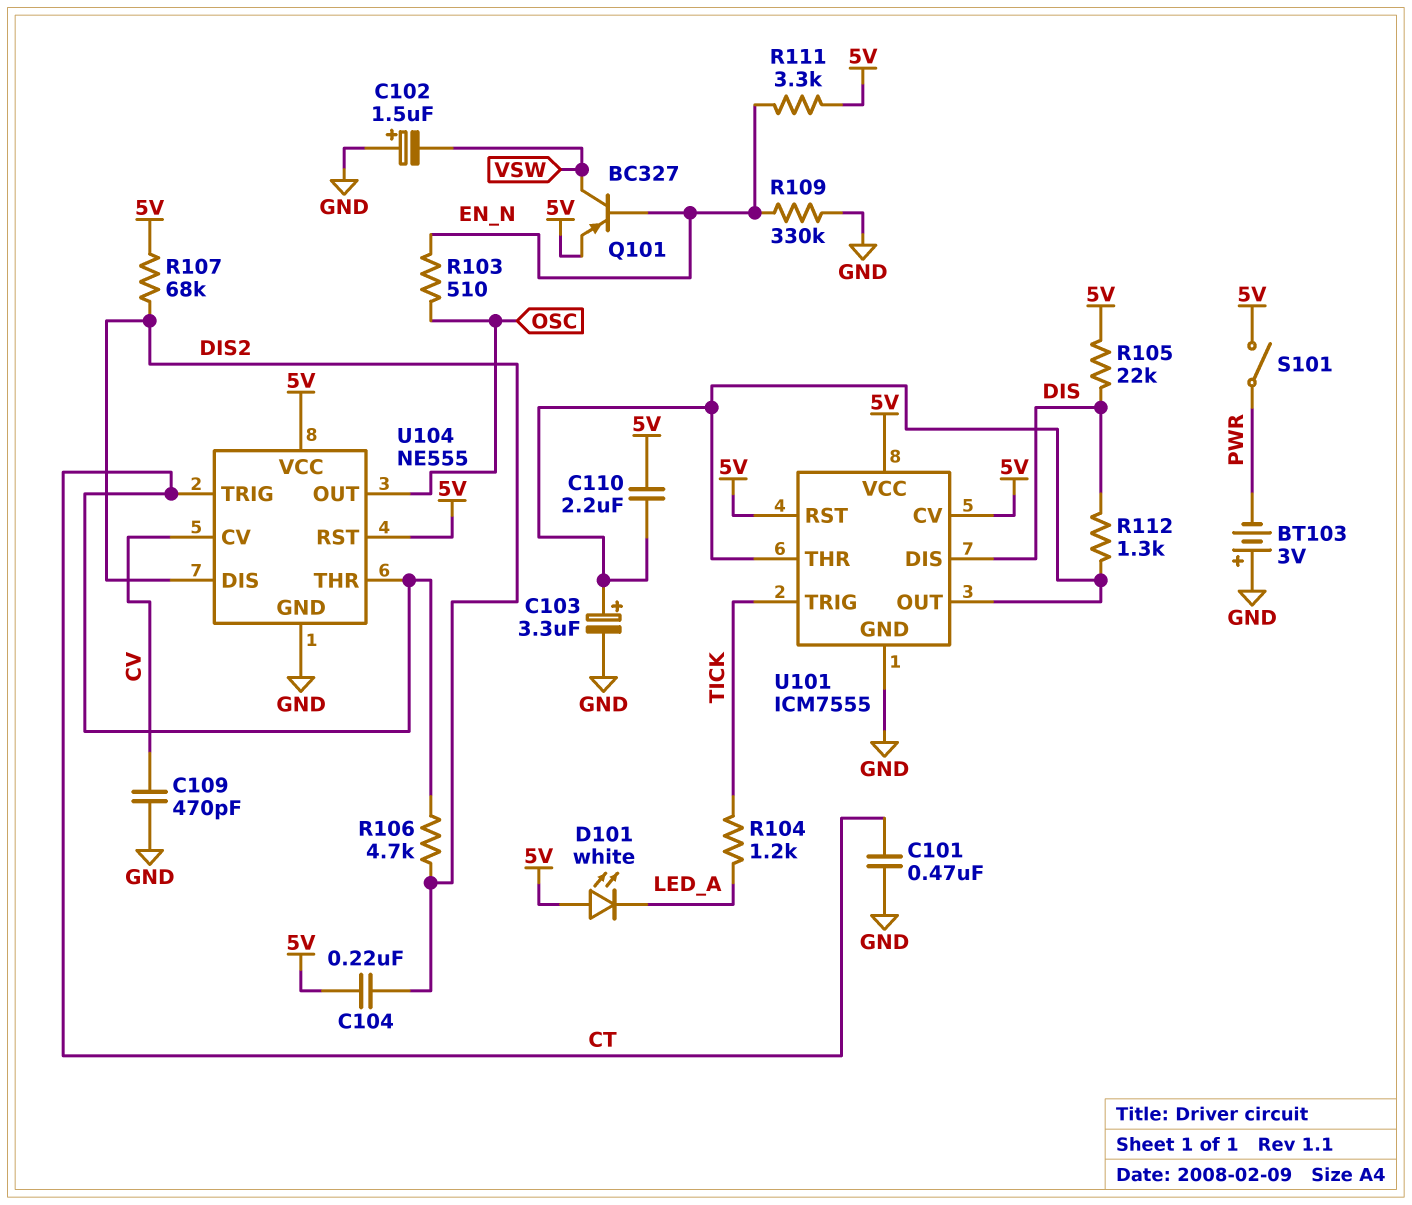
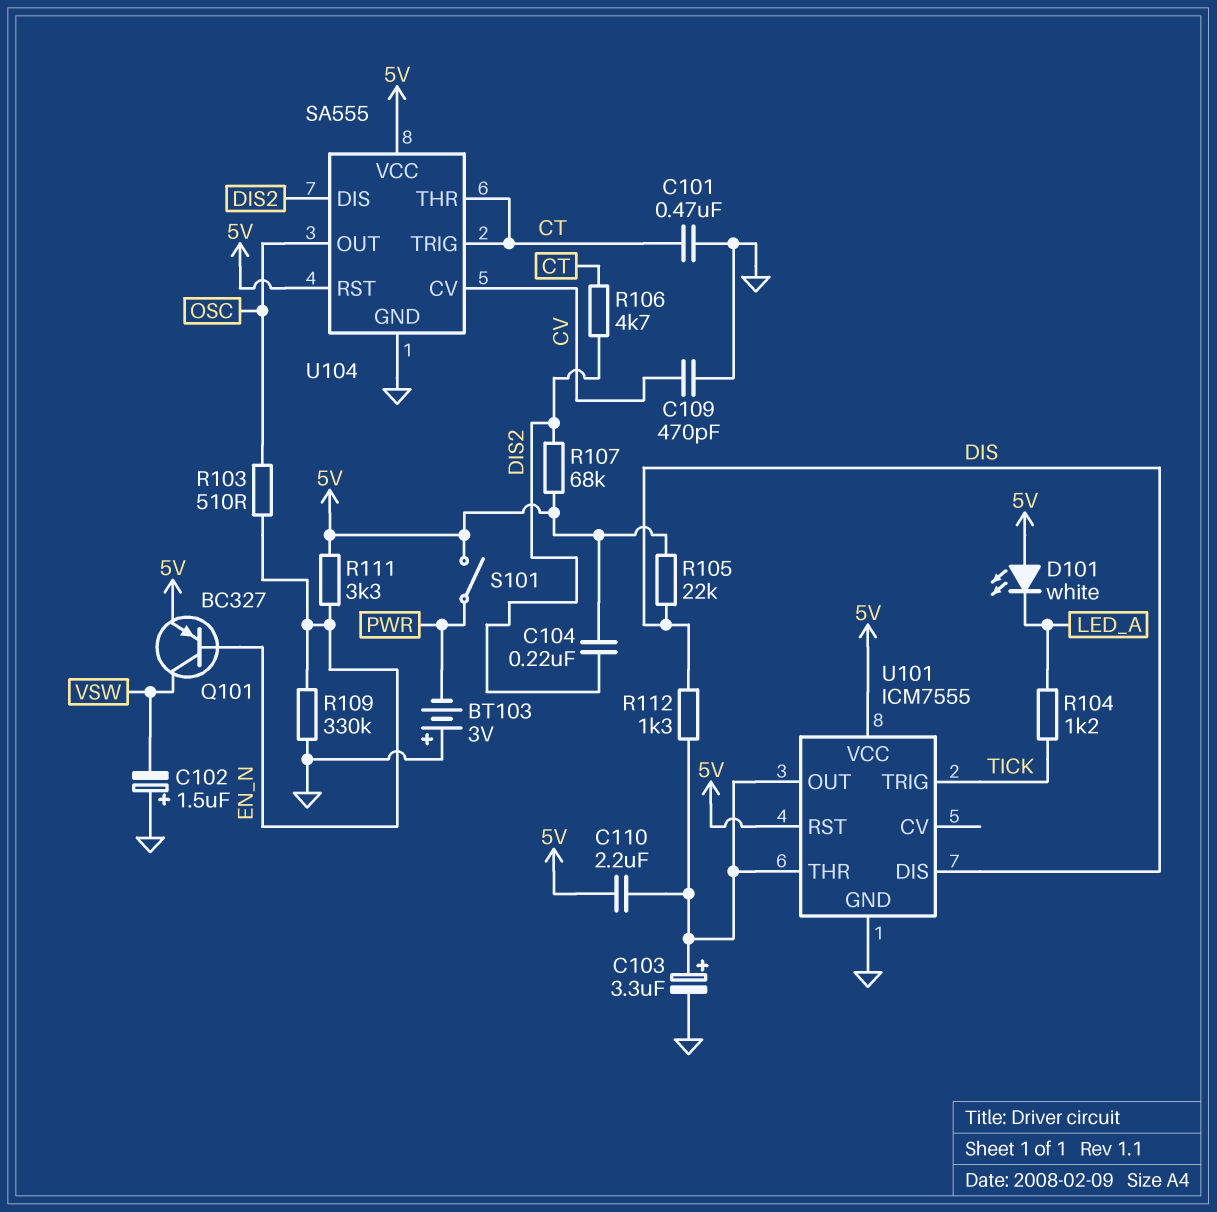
U101 pin CV: 5V -> none
U104: NE555 -> SA555

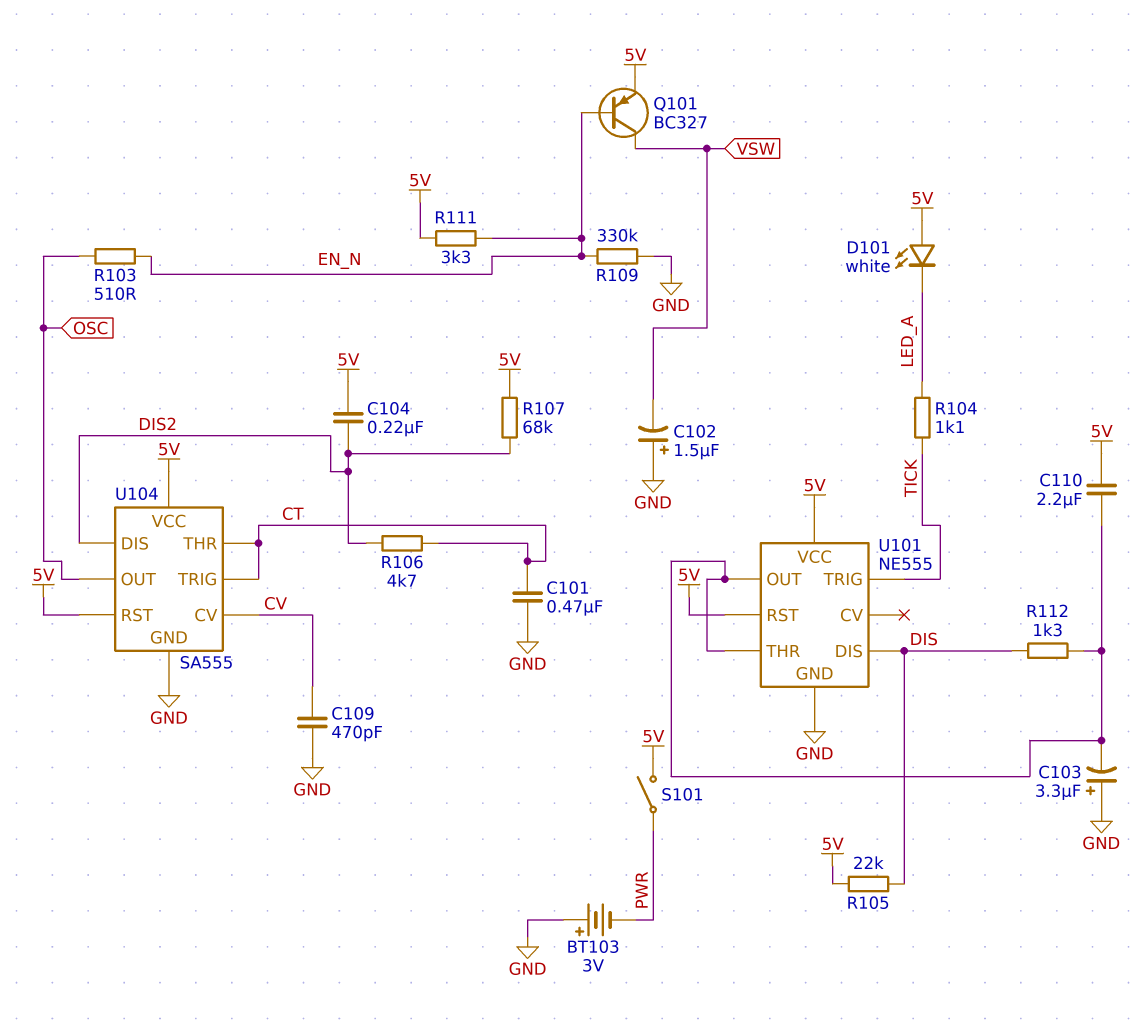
C103: 3.3uF (plus U101/OUT, minus GND) -> 3.3uF (plus GND, minus U101/OUT)
R104: 1.2k (LED_A, TICK) -> 1.1k (LED_A, TICK)
U101: ICM7555 -> NE555

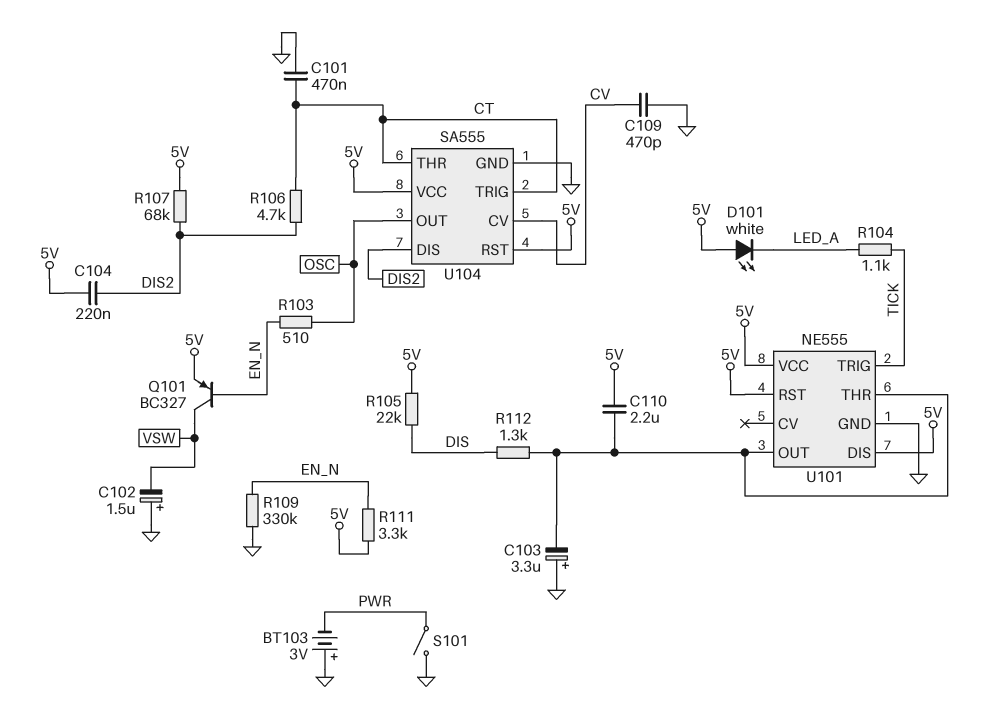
S101: switch (5V, PWR) -> switch (GND, PWR)
U101 pin DIS: DIS -> 5V

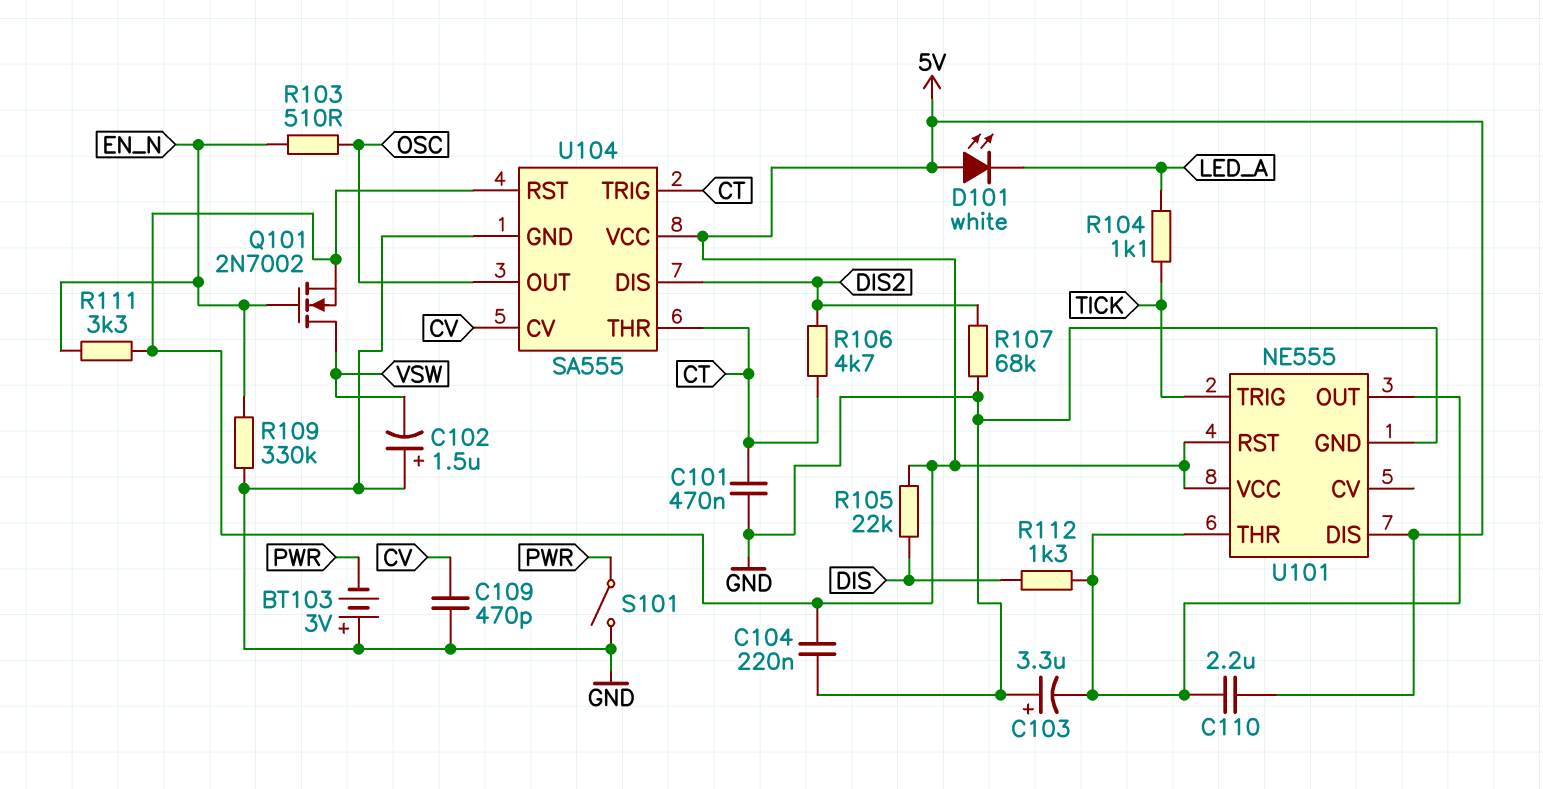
C104: 220nF (5V, DIS2) -> 220nF (5V, GND)
Q101: PNP BC327 (B EN_N, C VSW, E 5V) -> NMOS 2N7002 (G EN_N, D VSW, S 5V)
R107: 68k (5V, DIS2) -> 68k (DIS2, GND)

